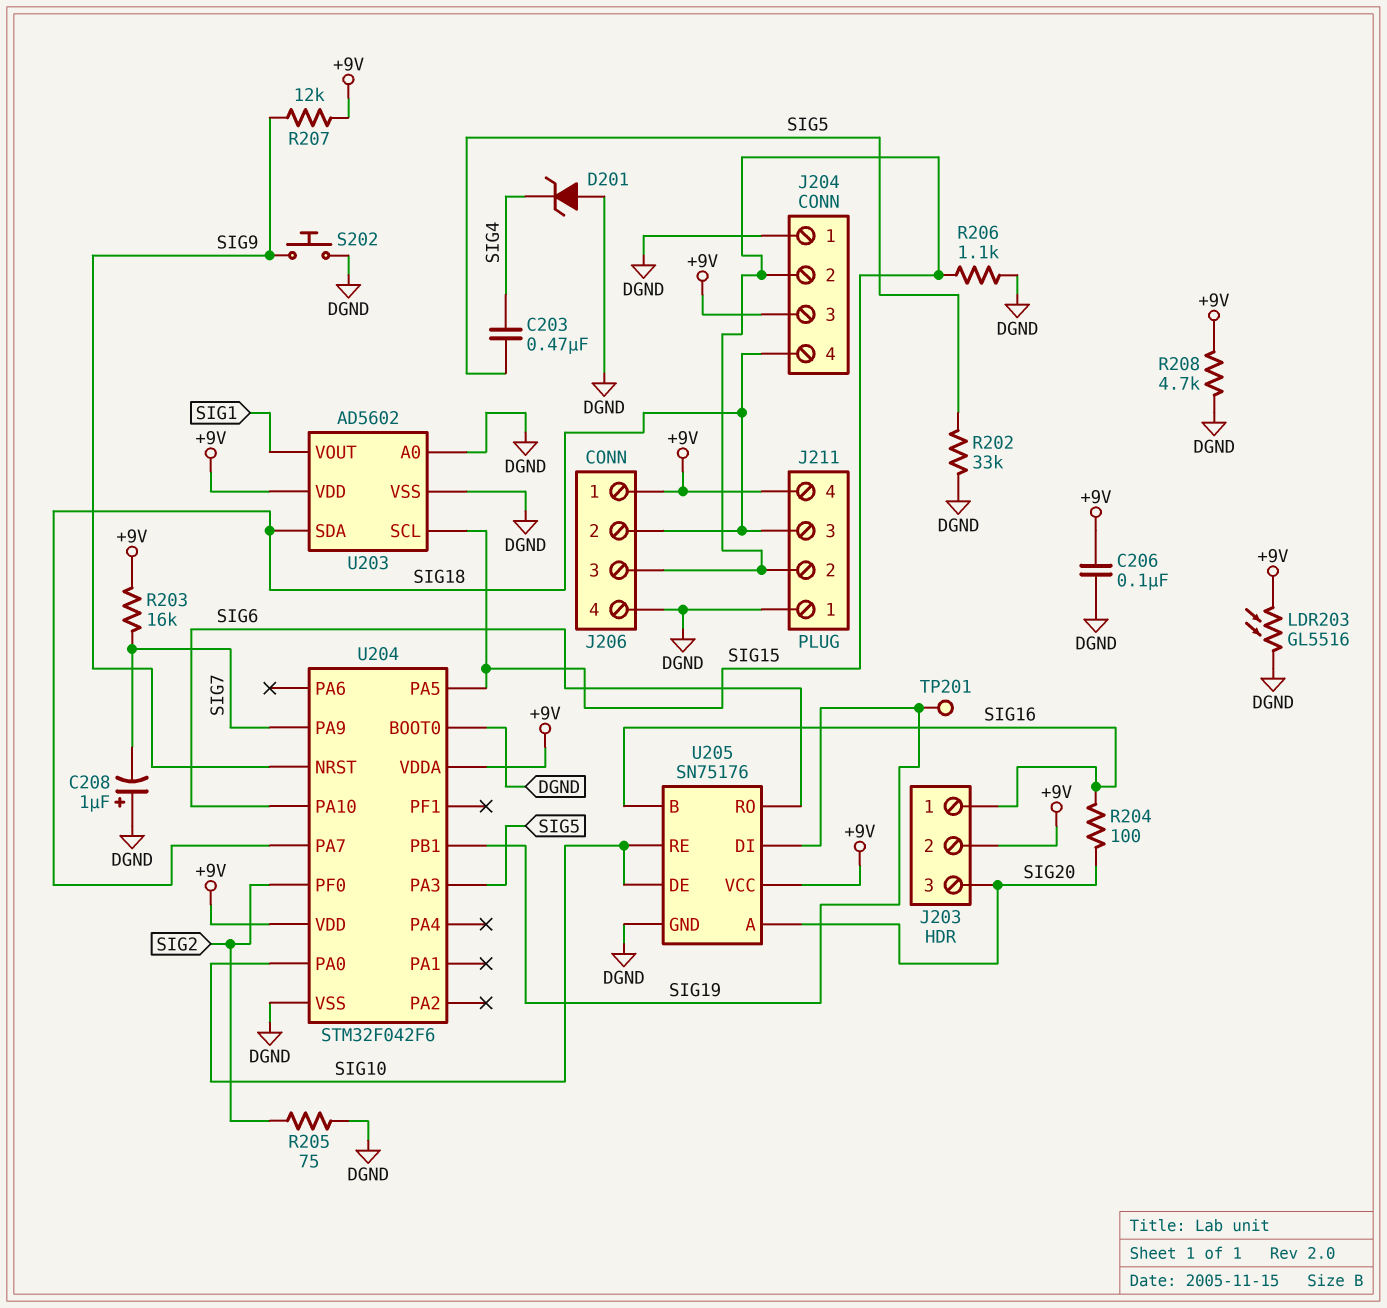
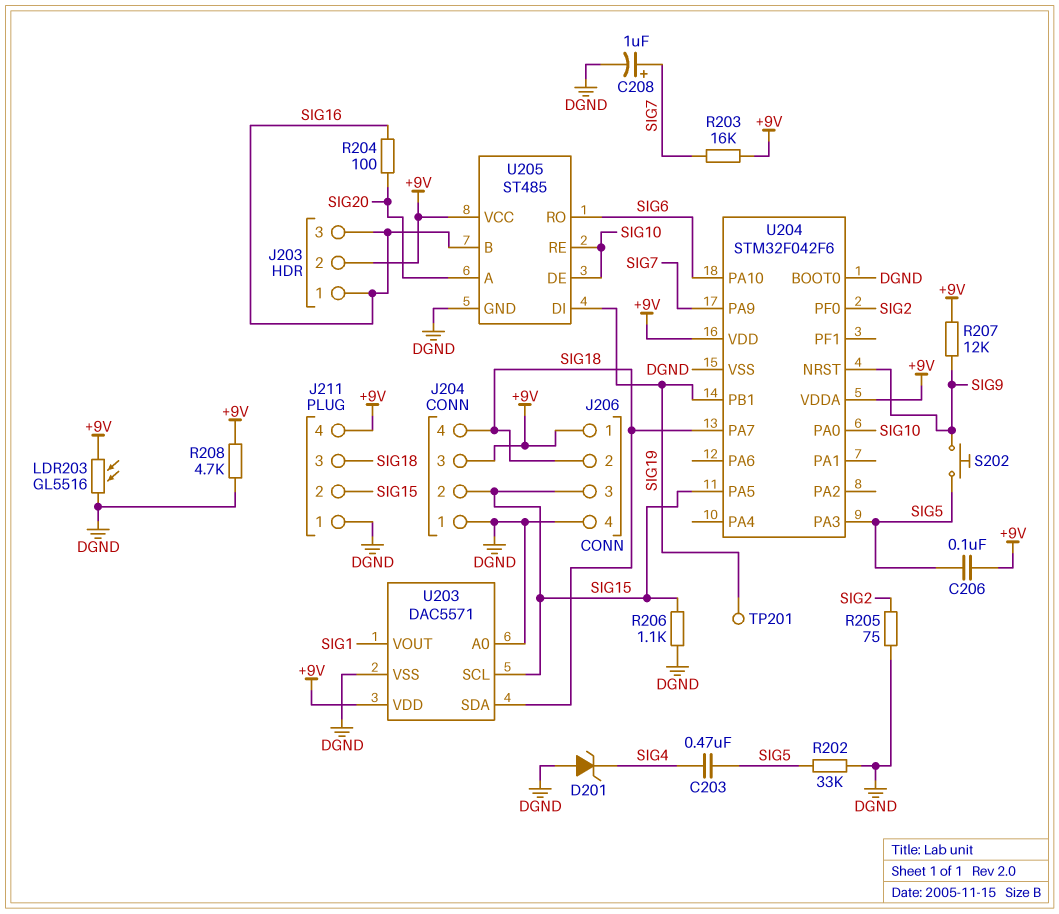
C206: 100nF (+9V, DGND) -> 100nF (+9V, SIG5)
C208: 1uF (plus DGND, minus SIG7) -> 1uF (plus SIG7, minus DGND)
J203 pin 3: SIG20 -> SIG16
S202: button (DGND, SIG9) -> button (SIG5, SIG9)
U203: AD5602 -> DAC5571
U205: SN75176 -> ST485

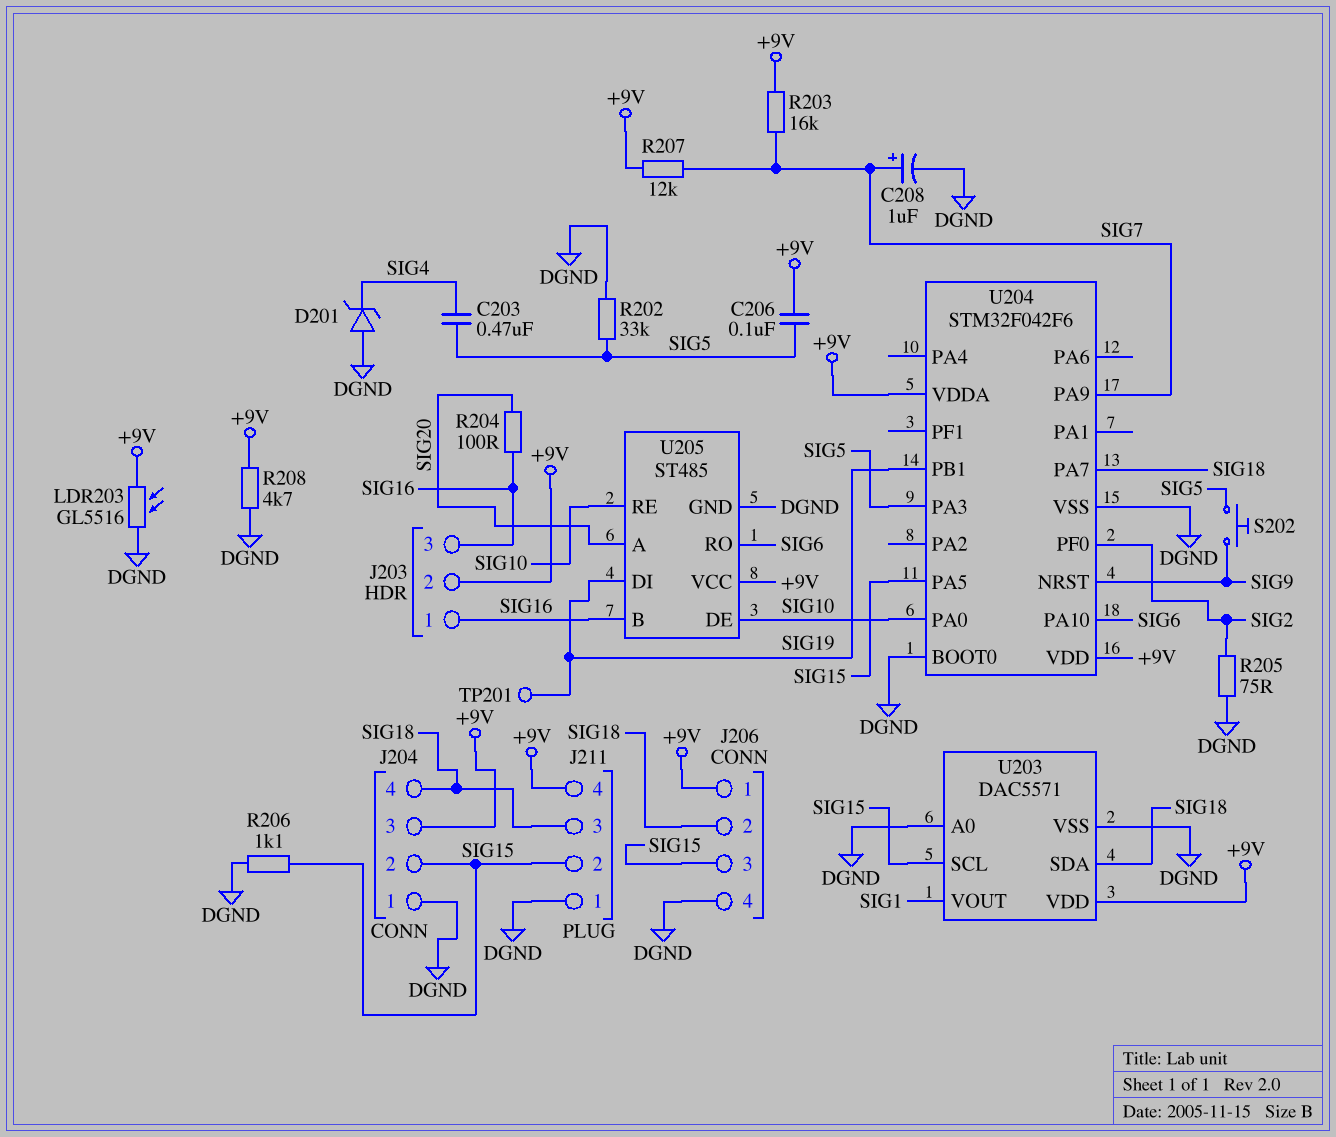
R207: 12k (+9V, SIG9) -> 12k (+9V, SIG7)

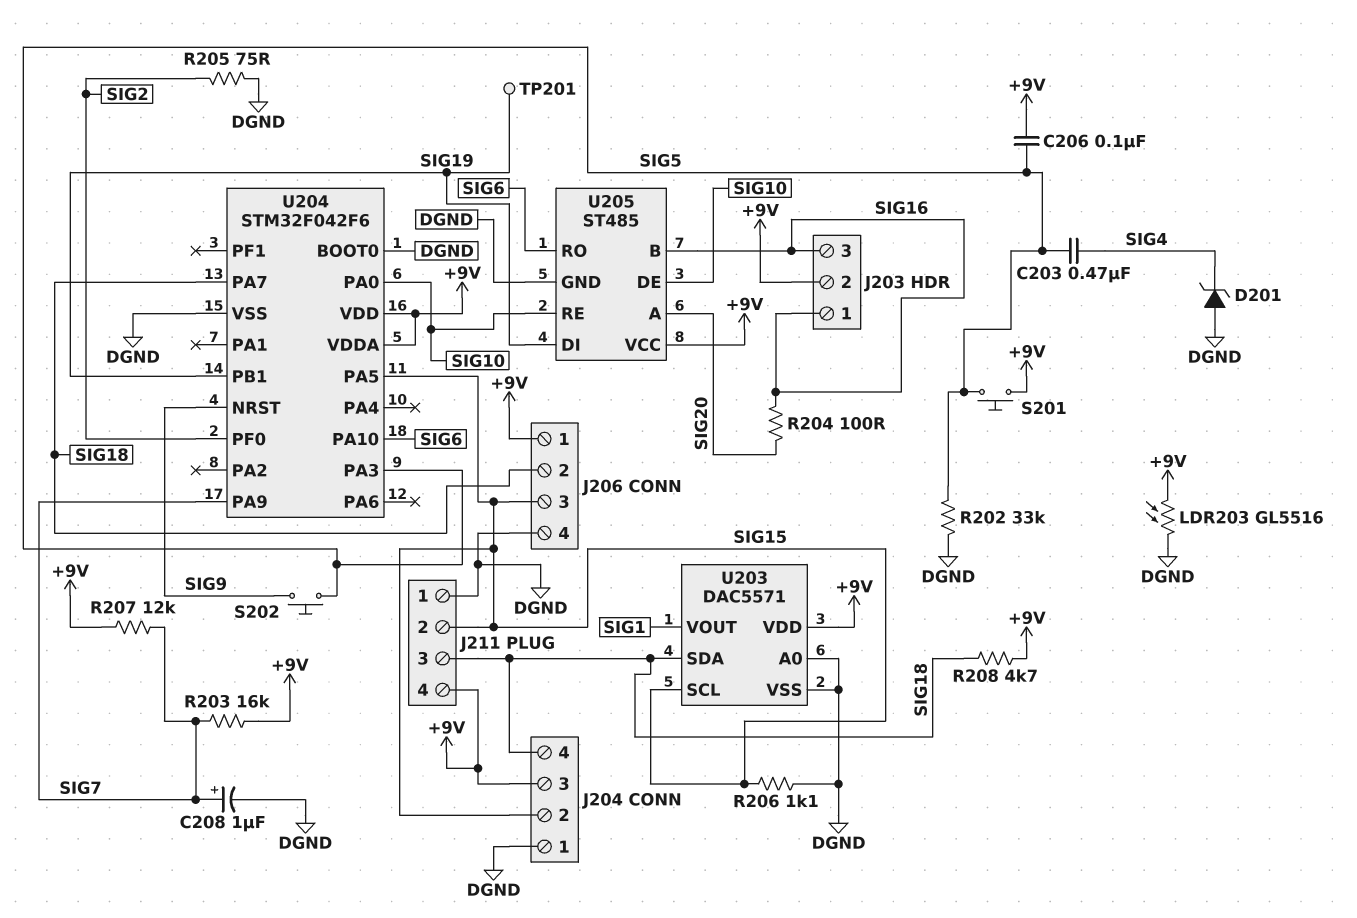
R208: 4.7k (+9V, DGND) -> 4.7k (+9V, SIG18)
S201: none -> button (+9V, SIG5)

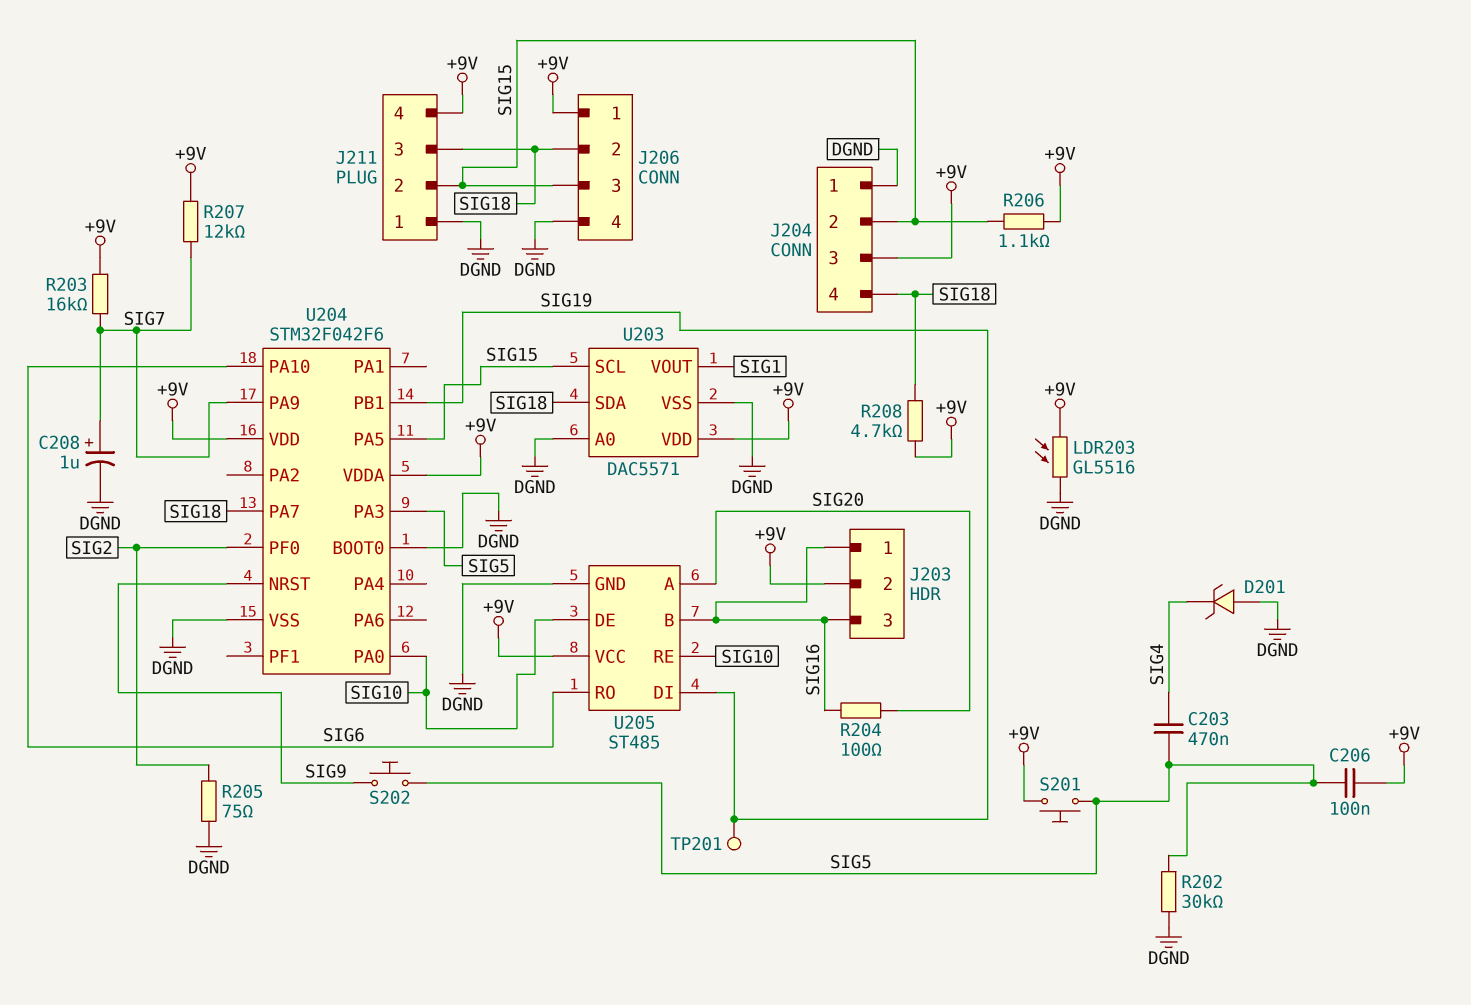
R202: 33k (DGND, SIG5) -> 30k (DGND, SIG5)
R206: 1.1k (DGND, SIG15) -> 1.1k (+9V, SIG15)

